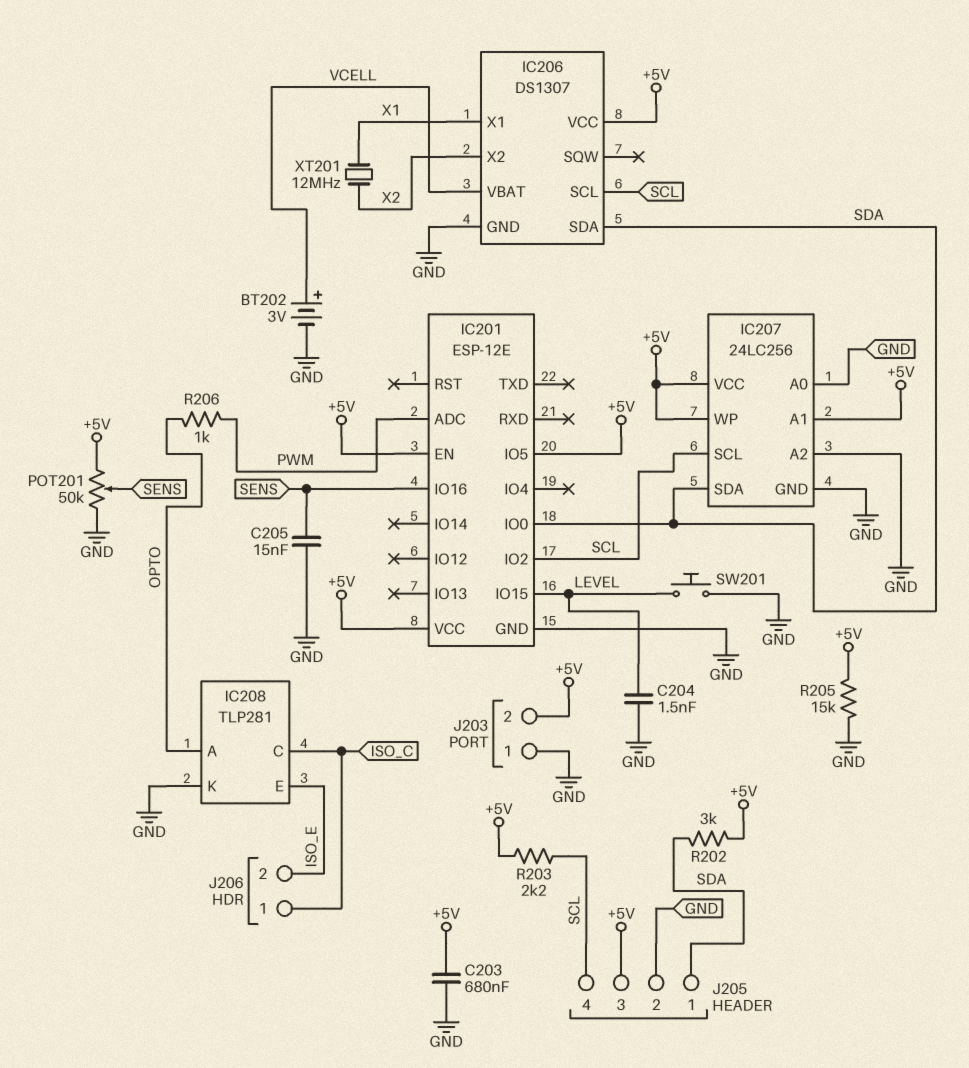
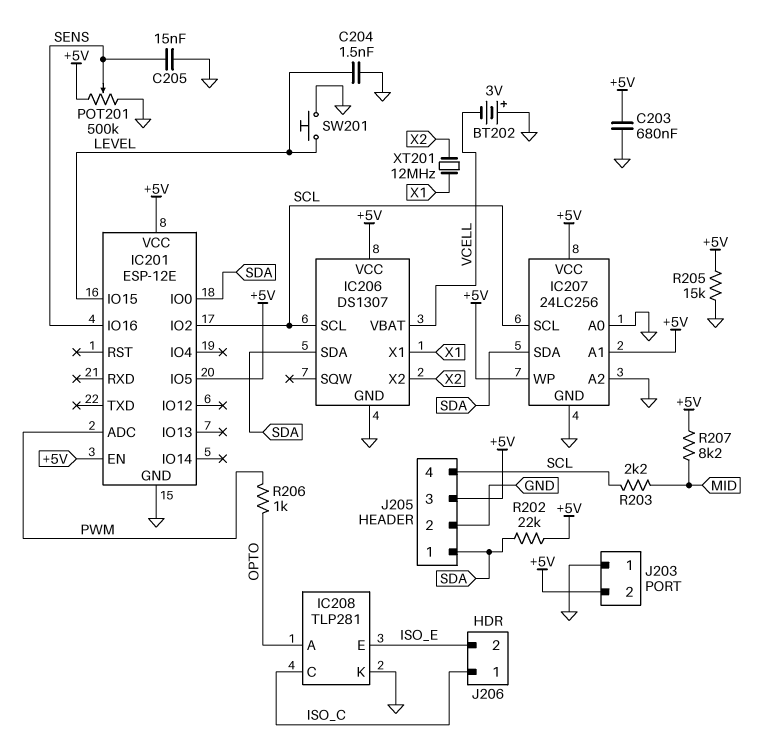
BT202: 3V (plus VCELL, minus GND) -> 3V (plus GND, minus VCELL)
POT201: 50k (+5V, GND, wiper SENS) -> 500k (+5V, GND, wiper SENS)
R202: 3k (+5V, SDA) -> 22k (+5V, SDA)
R203: 2.2k (+5V, SCL) -> 2.2k (MID, SCL)
R207: none -> 8.2k (+5V, MID)

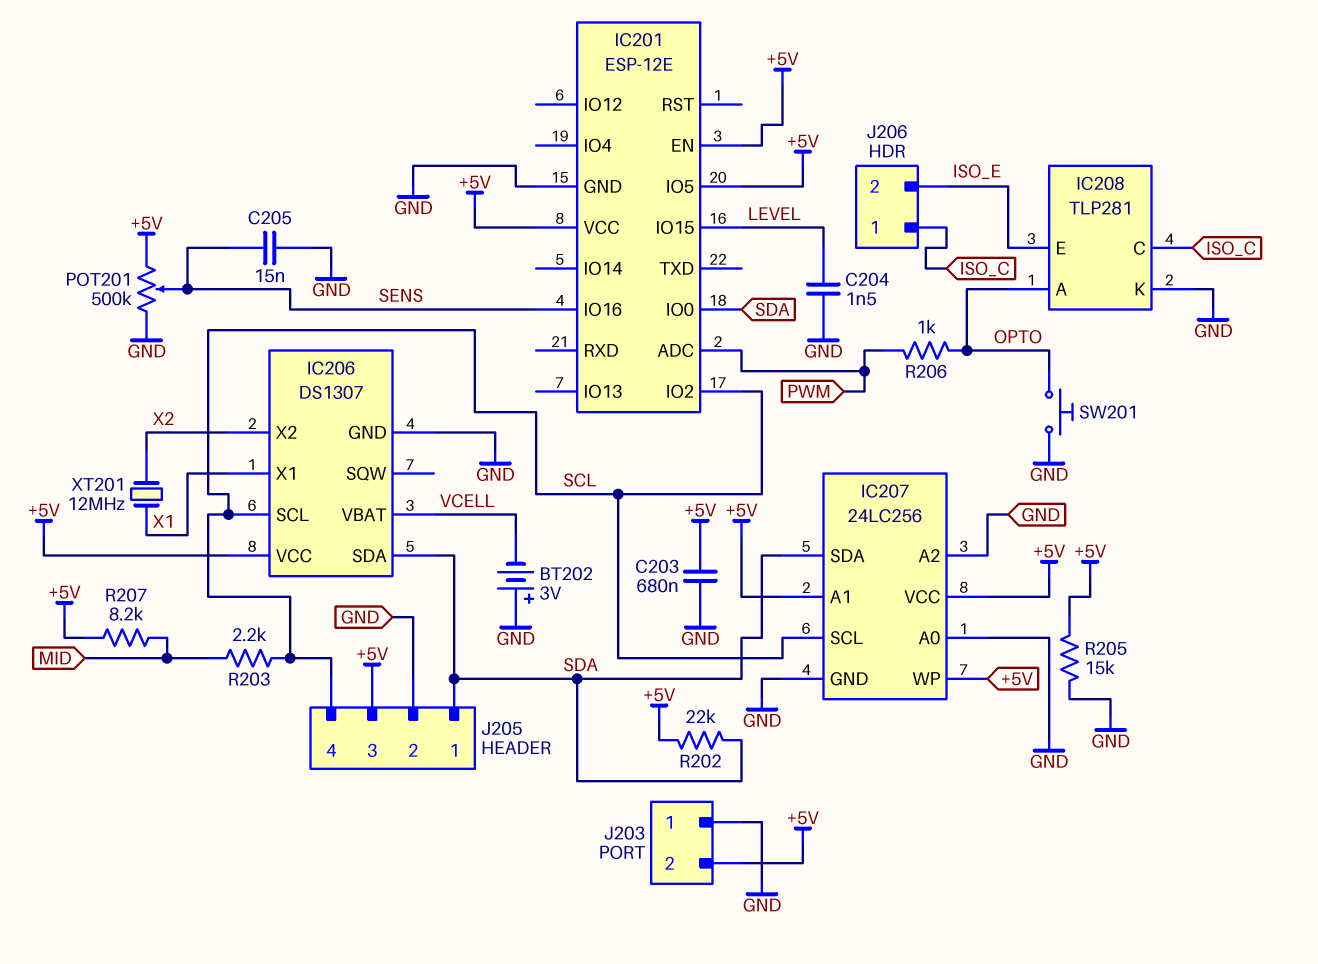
SW201: button (GND, LEVEL) -> button (GND, OPTO)

